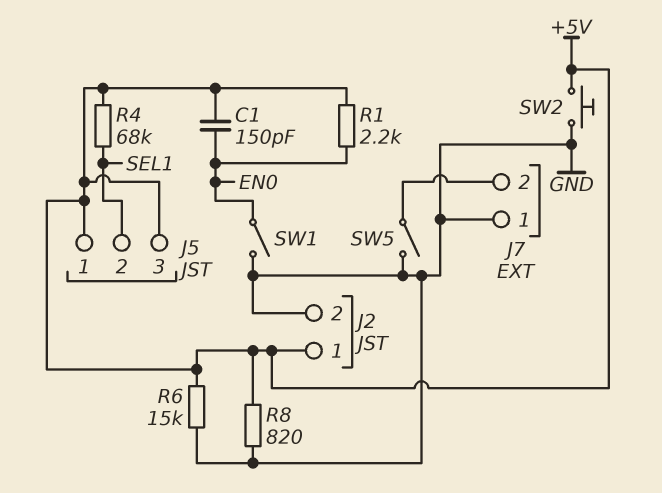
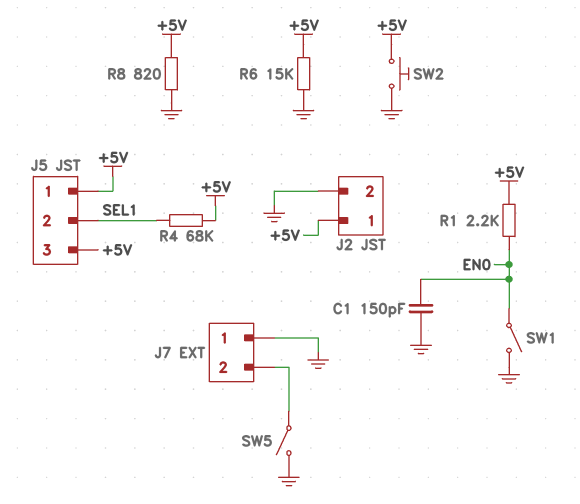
C1: 150pF (+5V, EN0) -> 150pF (EN0, GND)

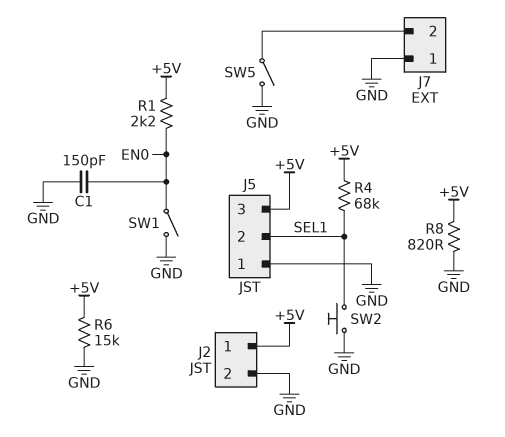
J5 pin 1: +5V -> GND
SW2: button (+5V, GND) -> button (GND, SEL1)

